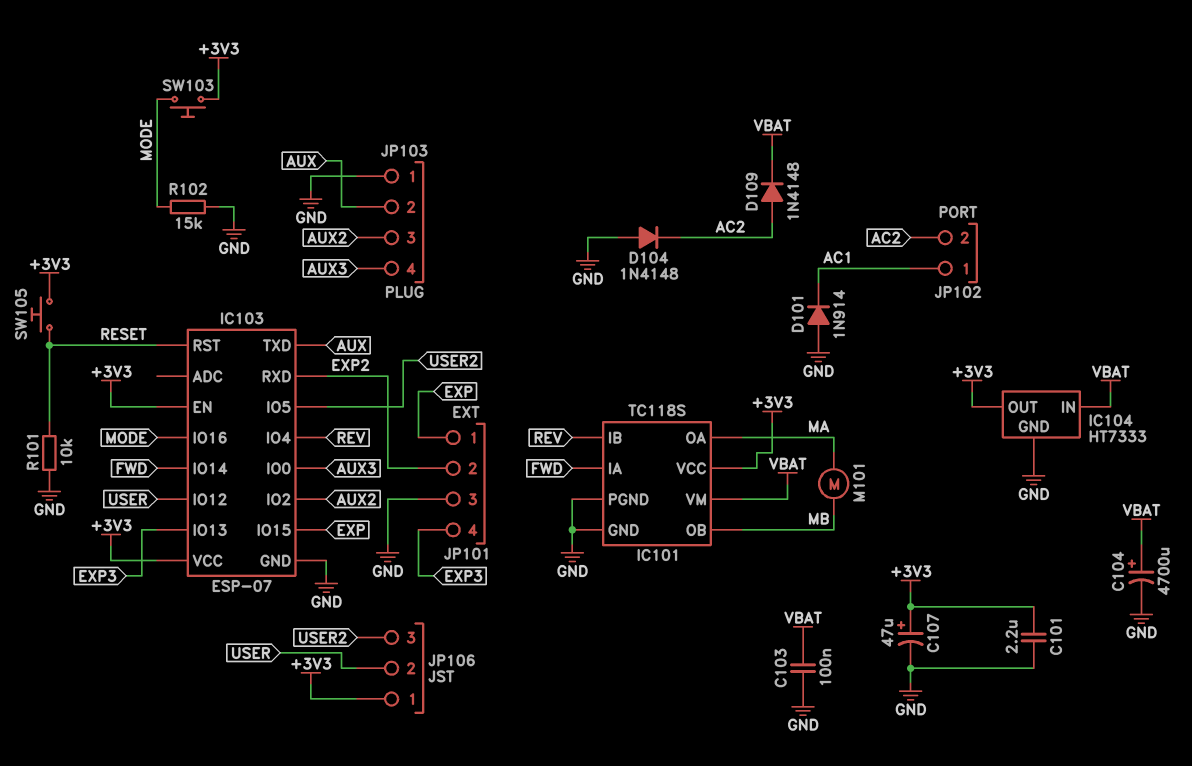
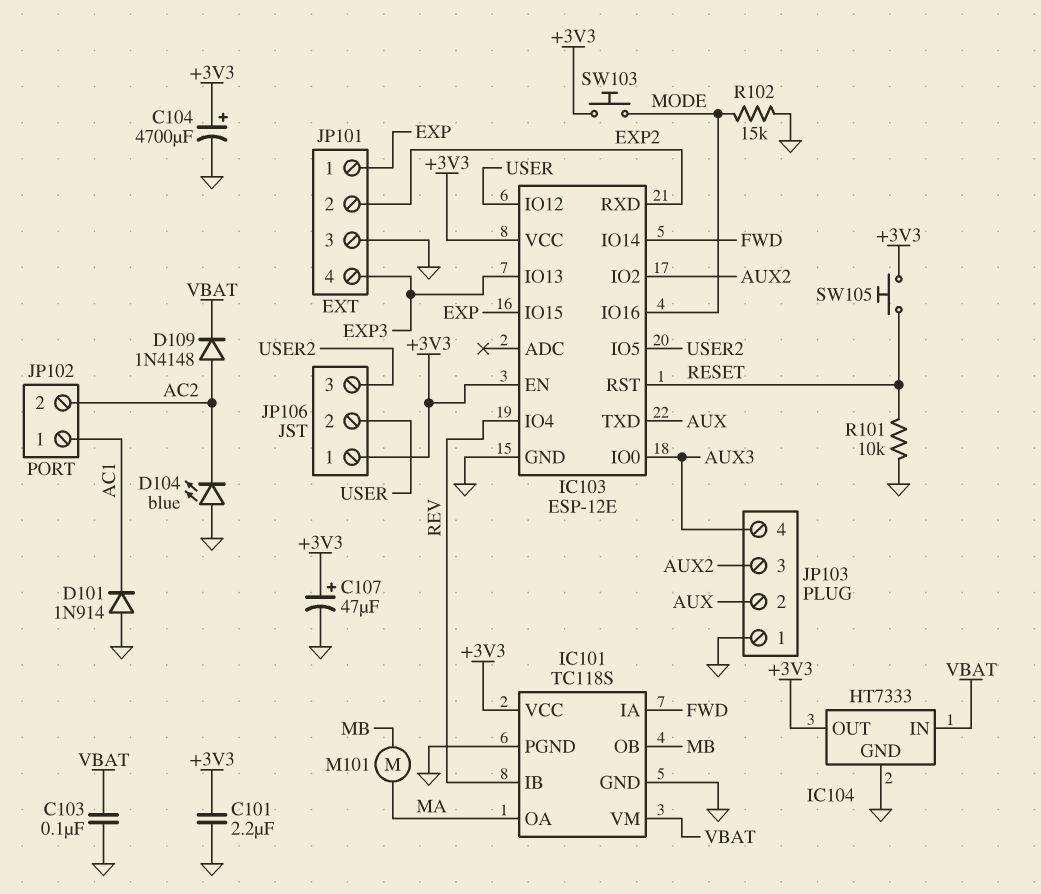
C104: 4700uF (plus VBAT, minus GND) -> 4700uF (plus +3V3, minus GND)
D104: diode 1N4148 (A GND, K AC2) -> LED blue (A GND, K AC2)
IC103: ESP-07 -> ESP-12E

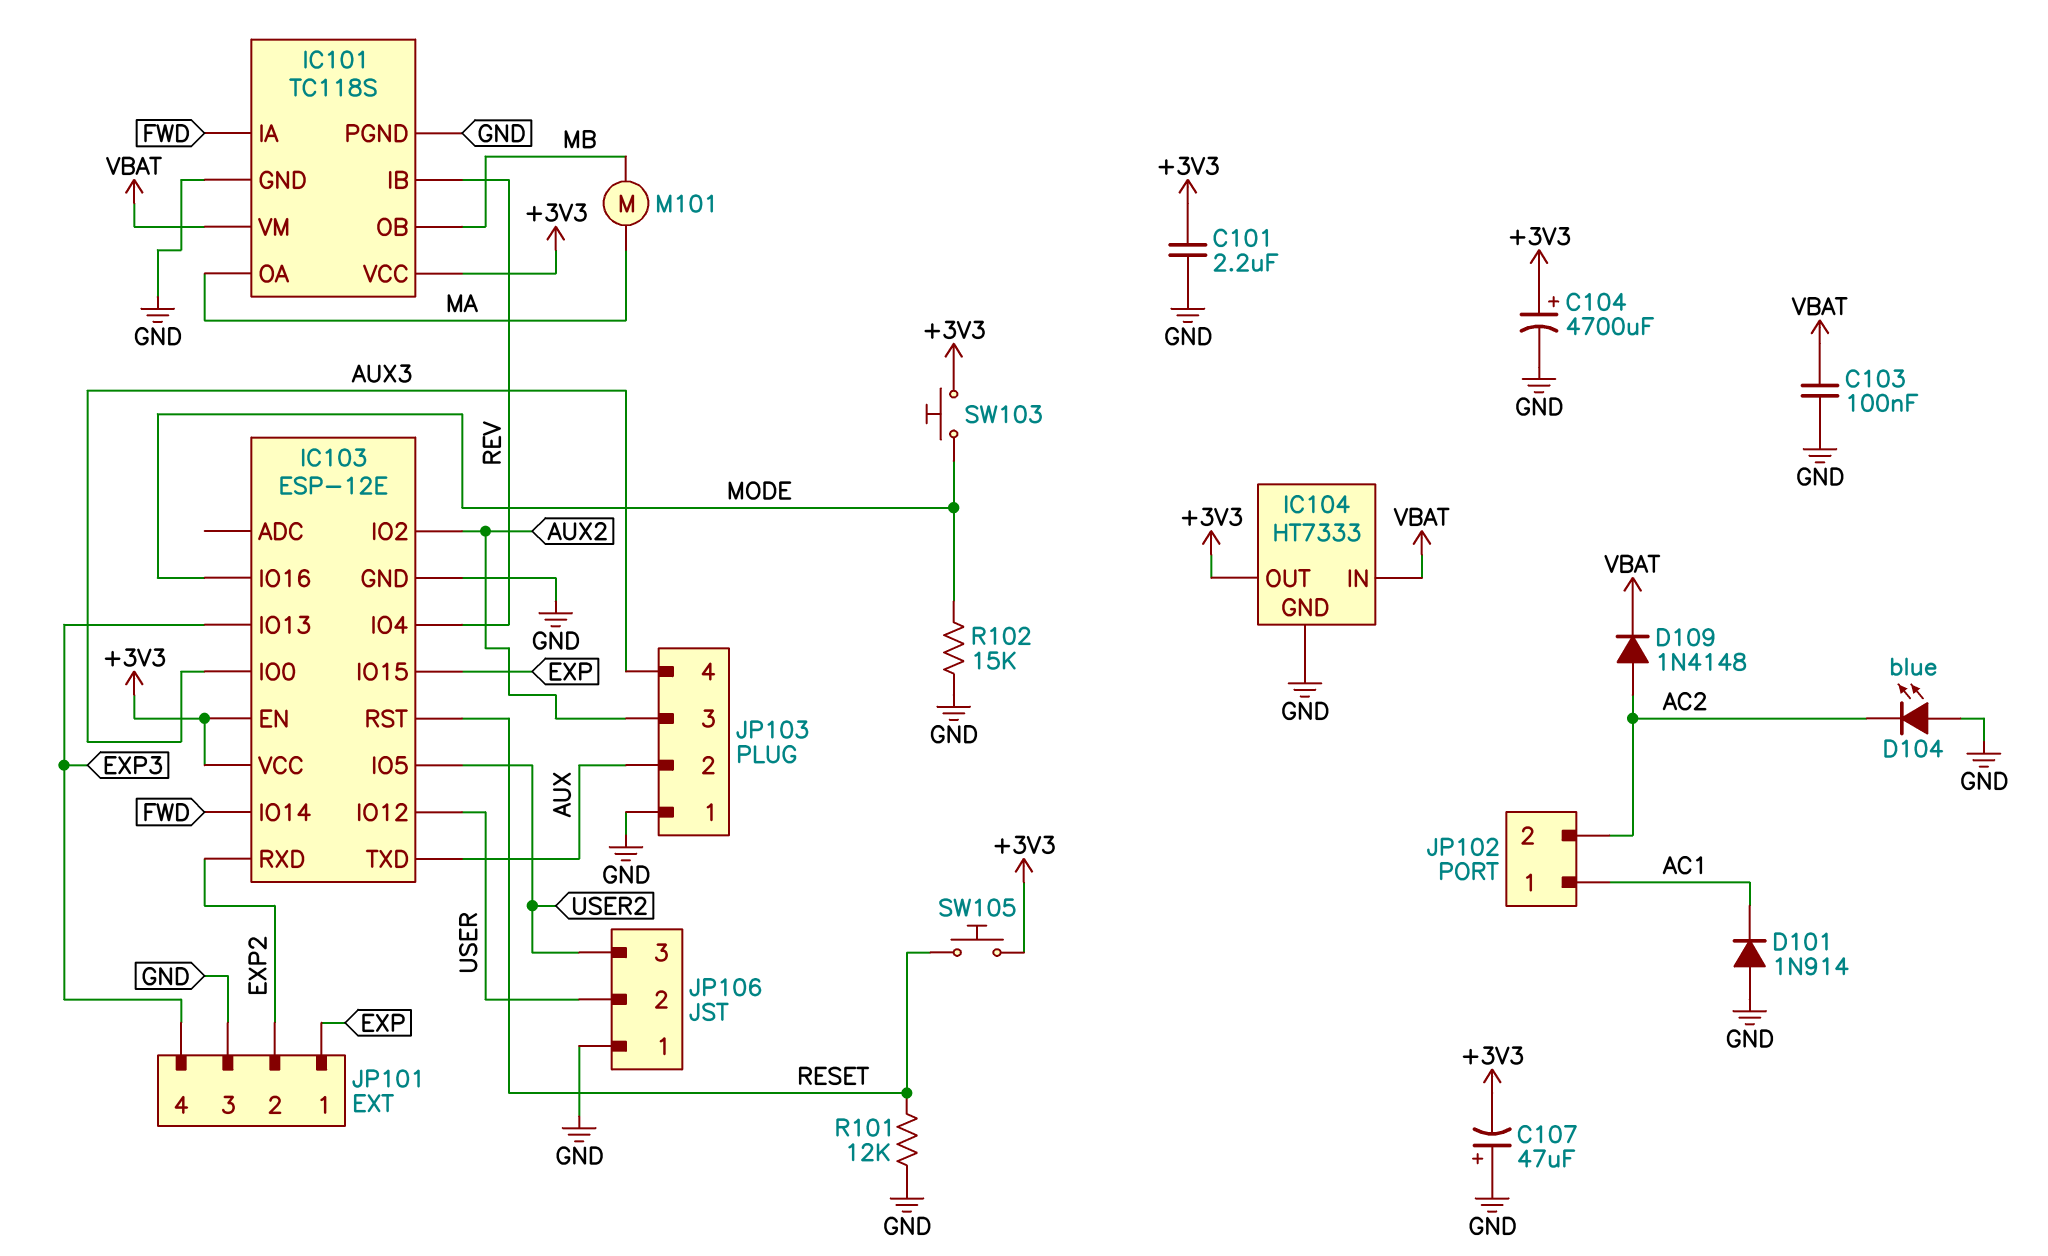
C107: 47uF (plus +3V3, minus GND) -> 47uF (plus GND, minus +3V3)
JP106 pin 1: +3V3 -> GND
R101: 10k (GND, RESET) -> 12k (GND, RESET)

